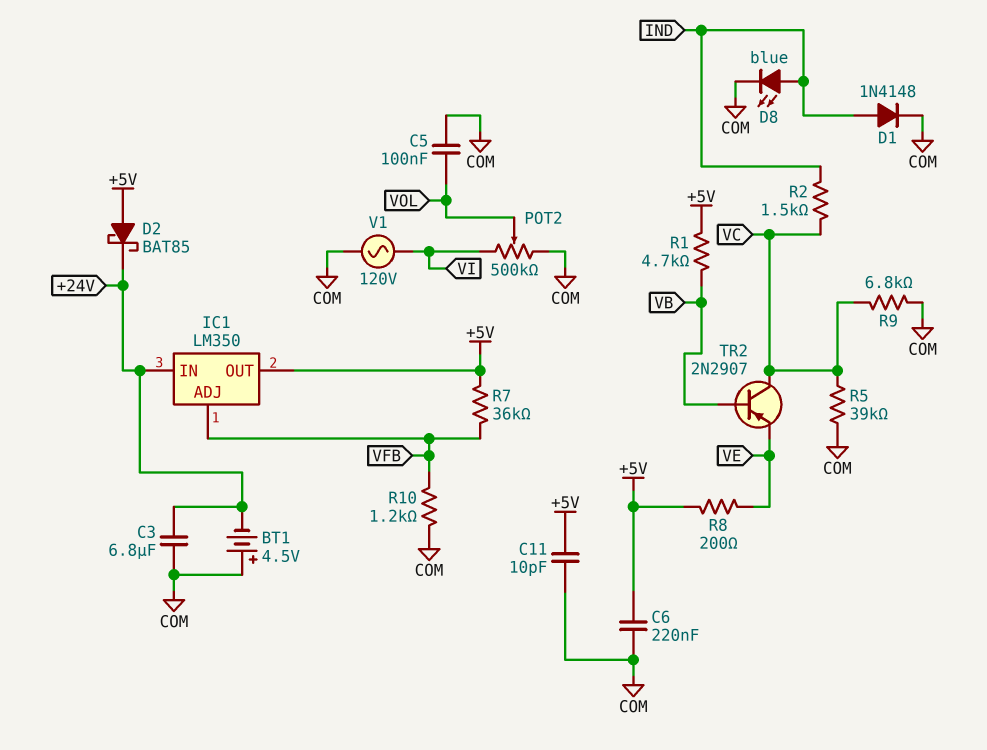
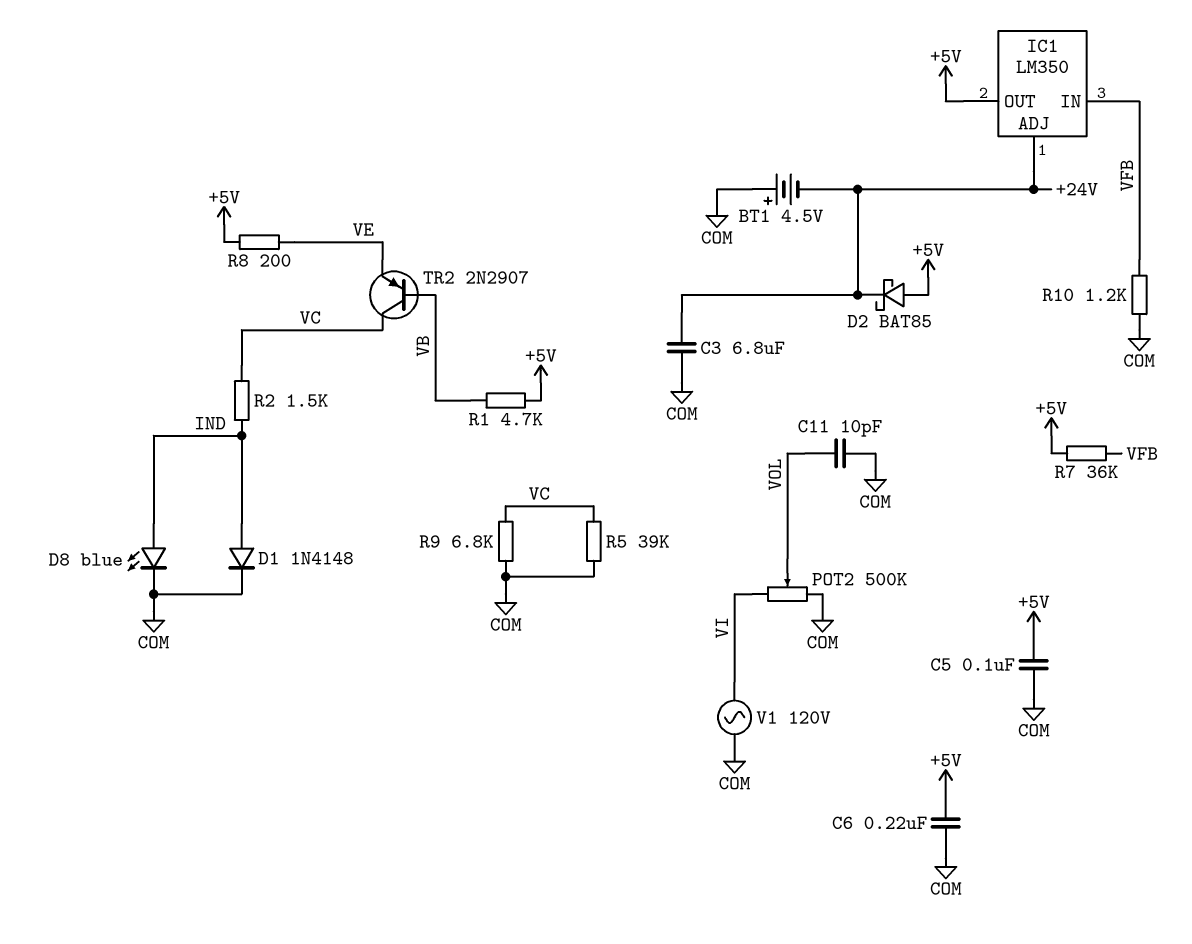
C5: 100nF (COM, VOL) -> 100nF (+5V, COM)
C11: 10pF (+5V, COM) -> 10pF (COM, VOL)
IC1 pin ADJ: VFB -> +24V
IC1 pin IN: +24V -> VFB

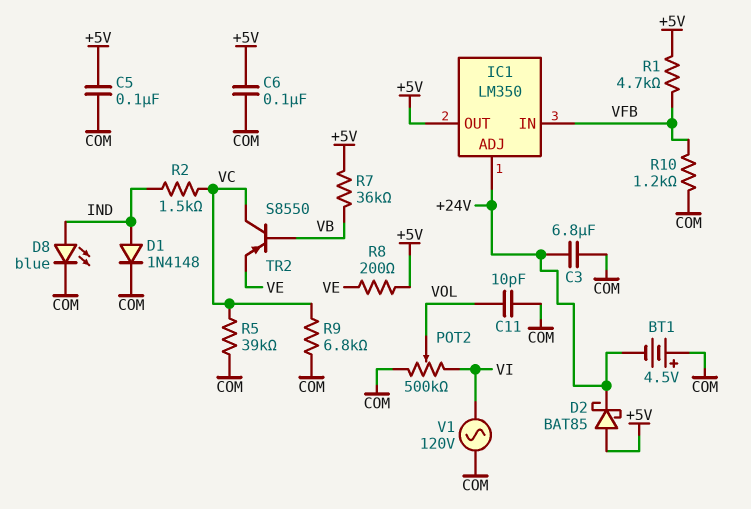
C6: 220nF (+5V, COM) -> 100nF (+5V, COM)
R1: 4.7k (+5V, VB) -> 4.7k (+5V, VFB)
R7: 36k (+5V, VFB) -> 36k (+5V, VB)
TR2: PNP 2N2907 (B VB, C VC, E VE) -> PNP S8550 (B VB, C VC, E VE)

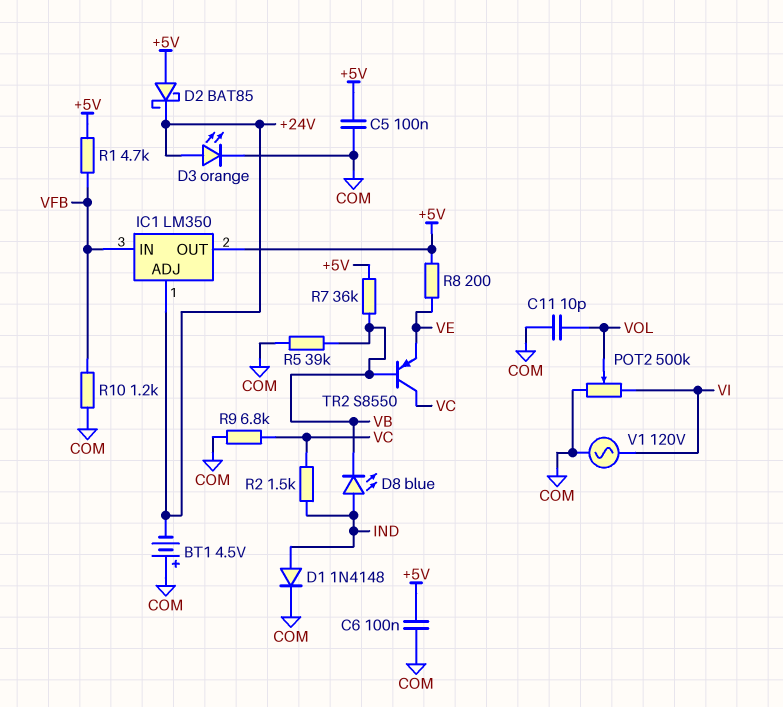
C3: 6.8uF (+24V, COM) -> none
D3: none -> LED orange (A +24V, K COM)
D8: LED blue (A IND, K COM) -> LED blue (A IND, K VB)
R5: 39k (COM, VC) -> 39k (COM, VB)

